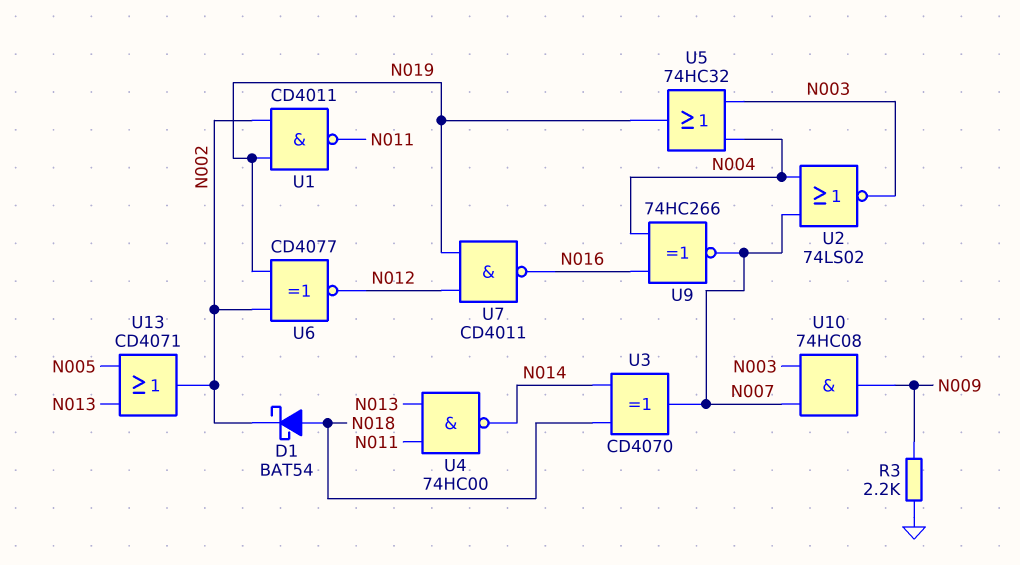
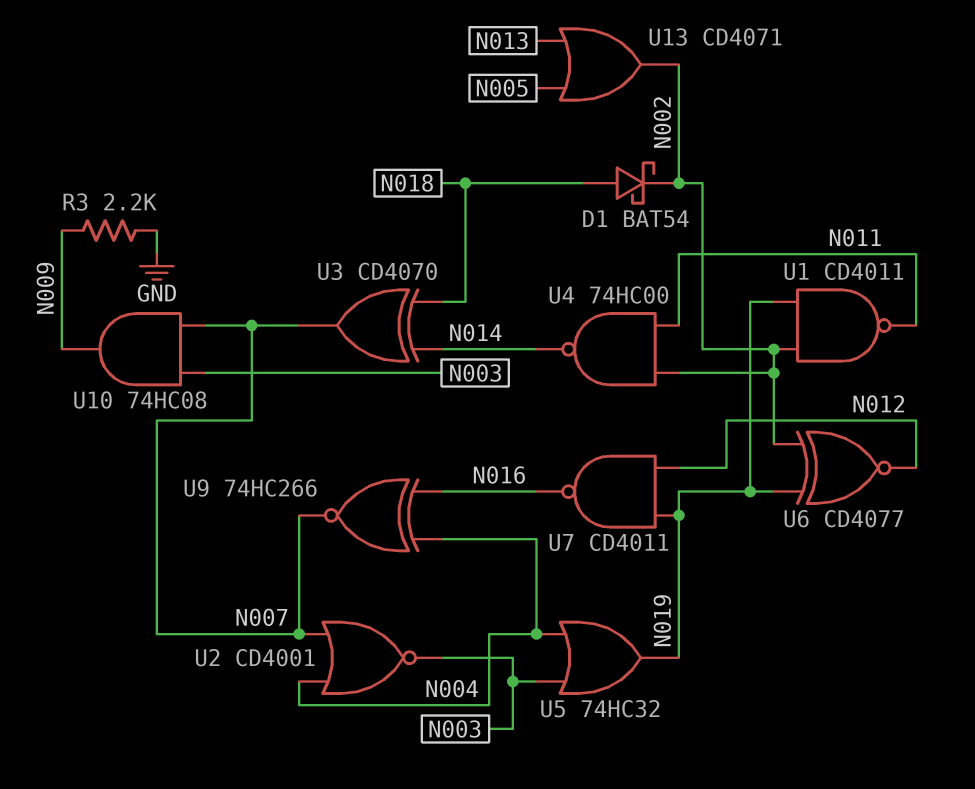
U2: NOR 74LS02 (in N004, in N007, out N003) -> NOR CD4001 (in N004, in N007, out N003)
U4: NAND 74HC00 (in N011, in N013, out N014) -> NAND 74HC00 (in N002, in N011, out N014)

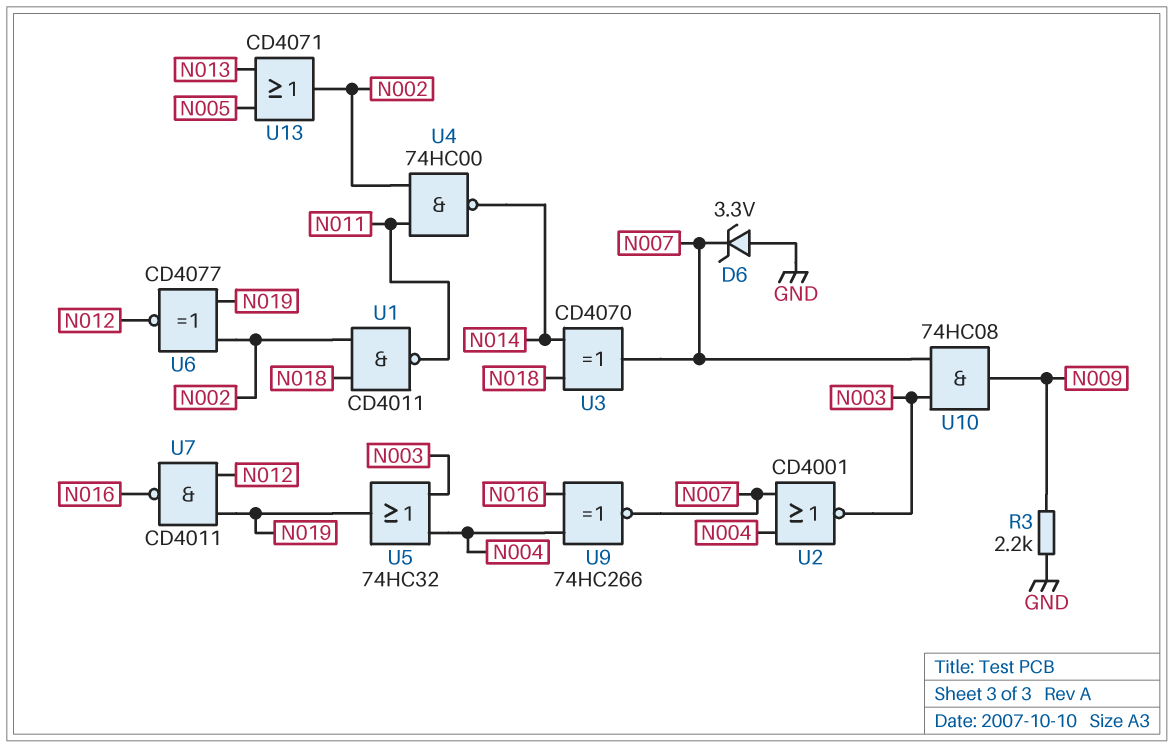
D1: schottky BAT54 (A N018, K N002) -> none
D6: none -> zener 3.3V (A GND, K N007)
U1: NAND CD4011 (in N002, in N019, out N011) -> NAND CD4011 (in N002, in N018, out N011)

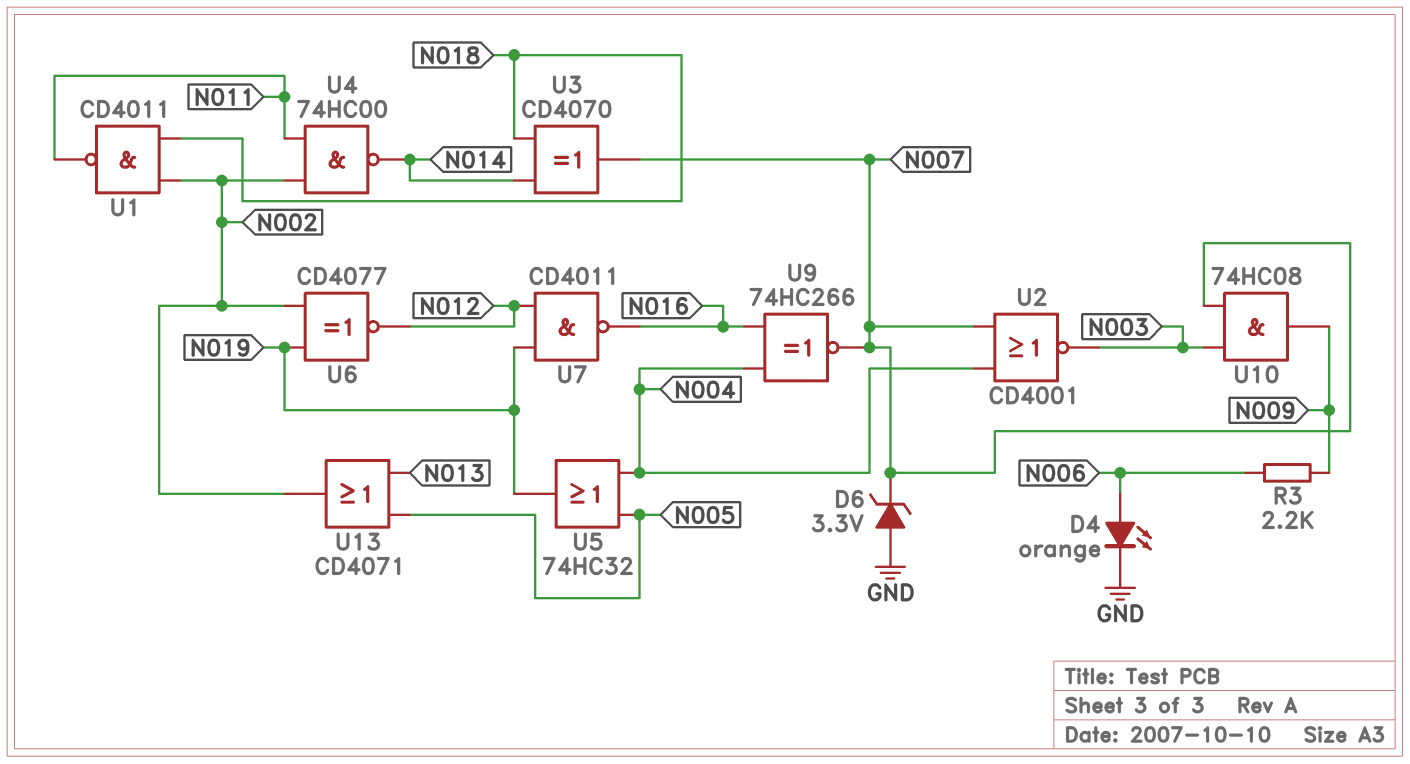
D4: none -> LED orange (A N006, K GND)
R3: 2.2k (GND, N009) -> 2.2k (N006, N009)
U5: OR 74HC32 (in N003, in N004, out N019) -> OR 74HC32 (in N004, in N005, out N019)

